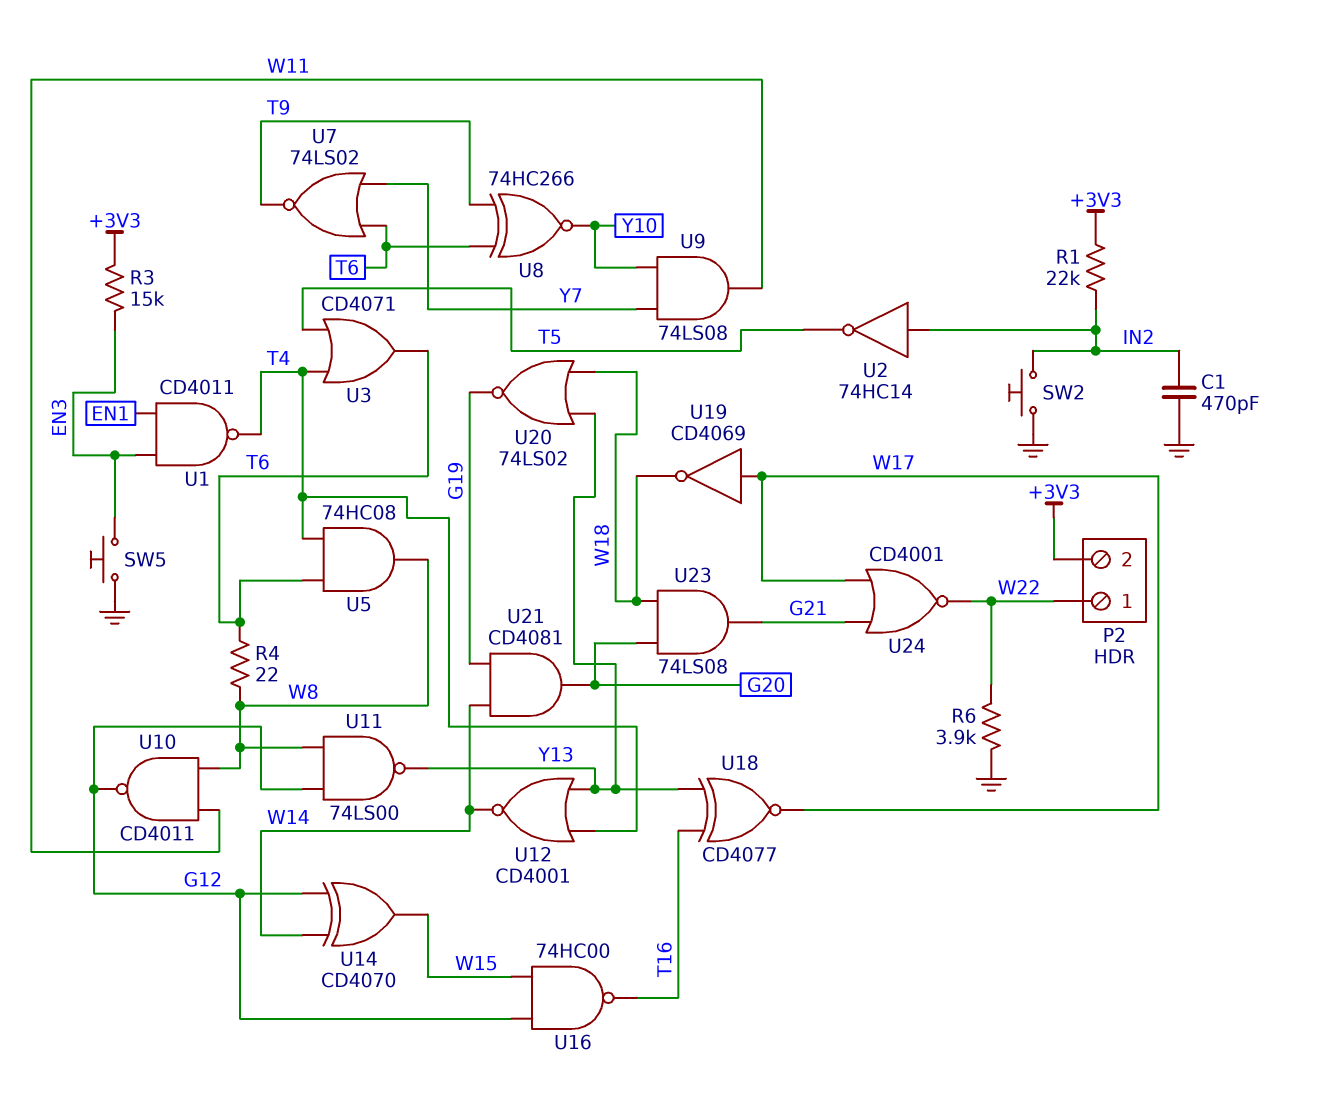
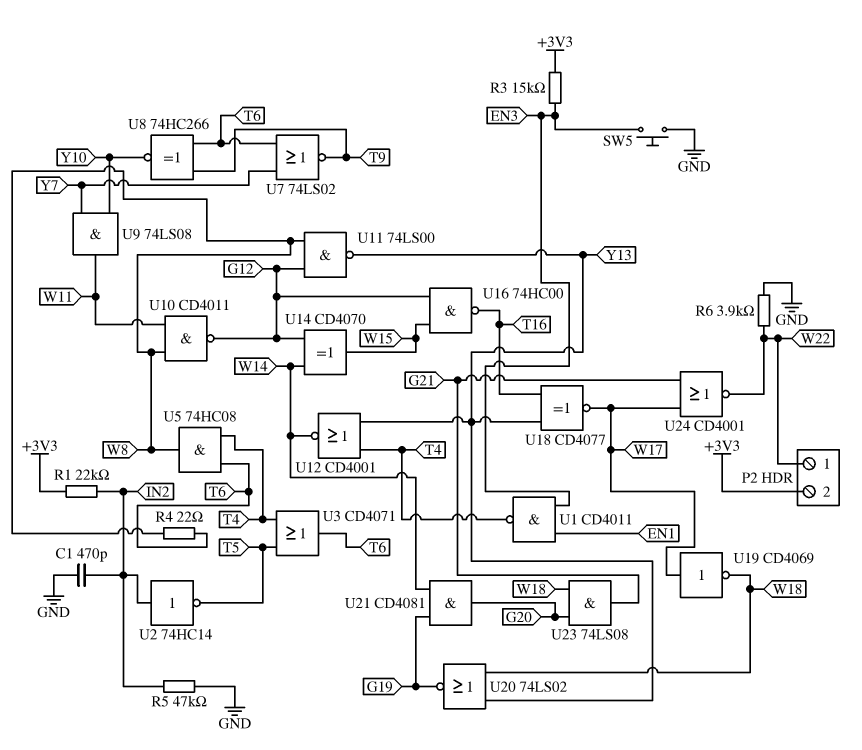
R5: none -> 47k (GND, IN2)
SW2: button (GND, IN2) -> none

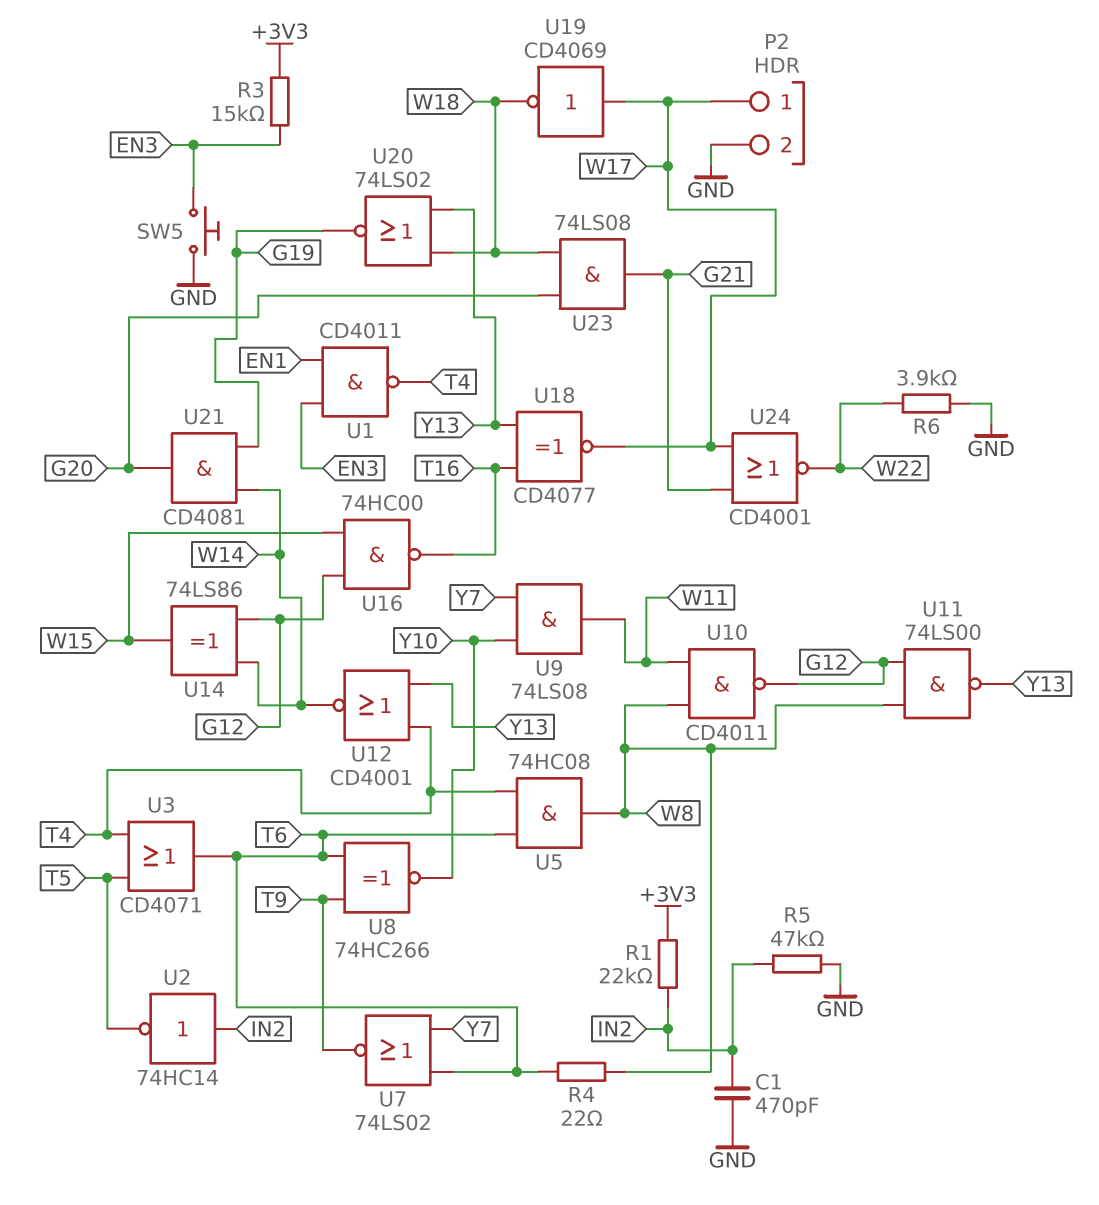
P2 pin 1: W22 -> W17
P2 pin 2: +3V3 -> GND
U14: XOR CD4070 (in G12, in W14, out W15) -> XOR 74LS86 (in G12, in W14, out W15)

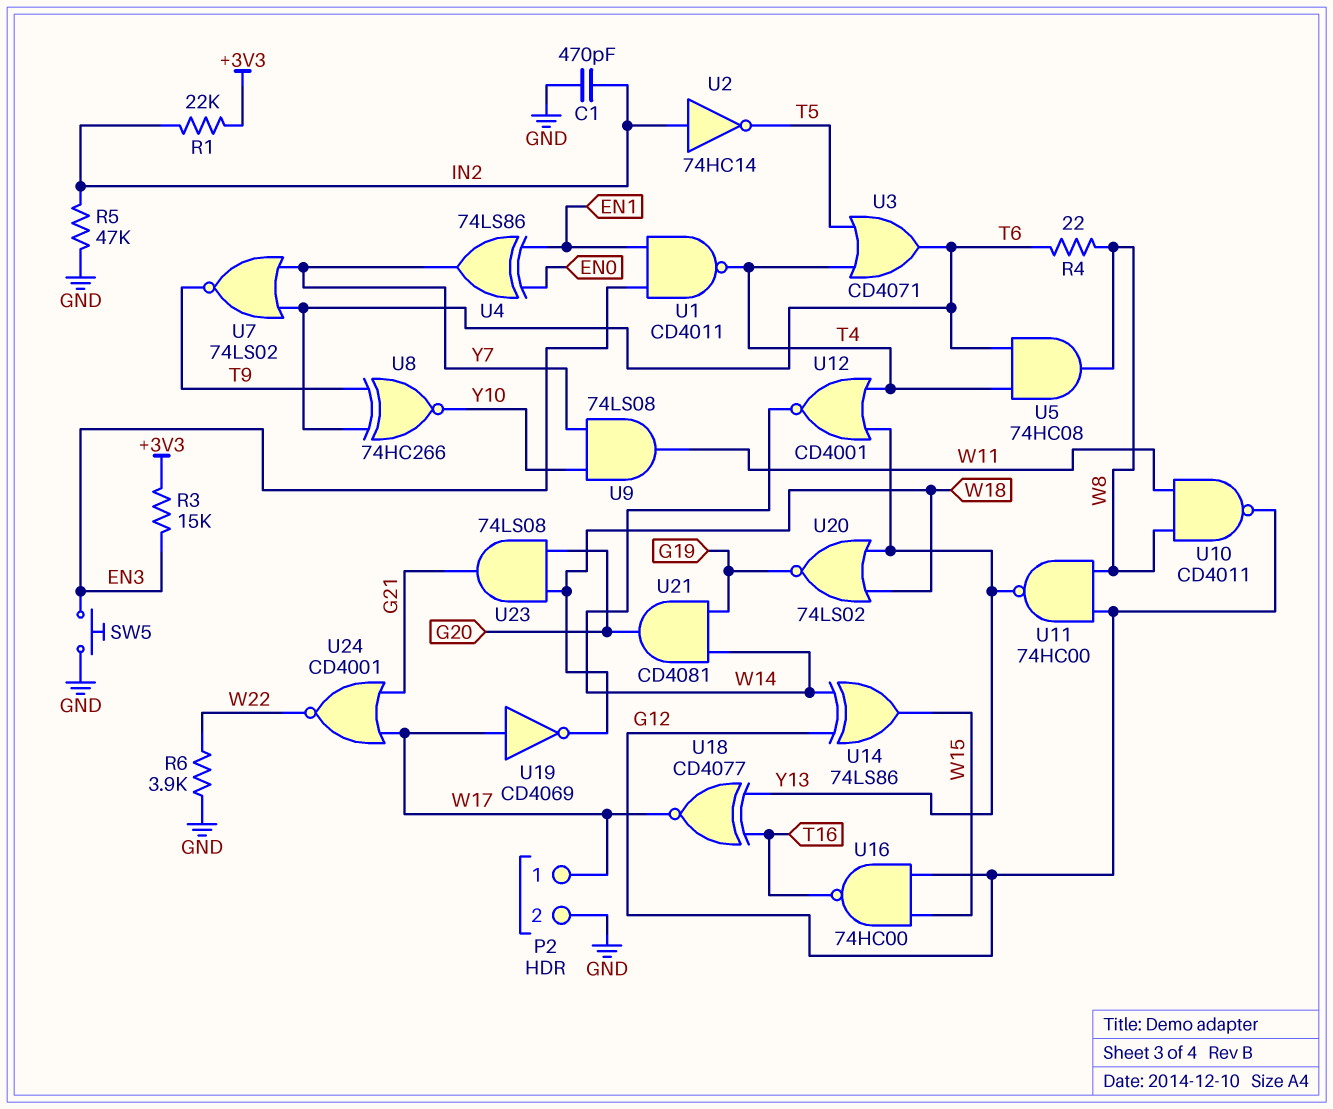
U4: none -> XOR 74LS86 (in EN0, in EN1, out Y7)
U11: NAND 74LS00 (in G12, in W8, out Y13) -> NAND 74HC00 (in G12, in W8, out Y13)

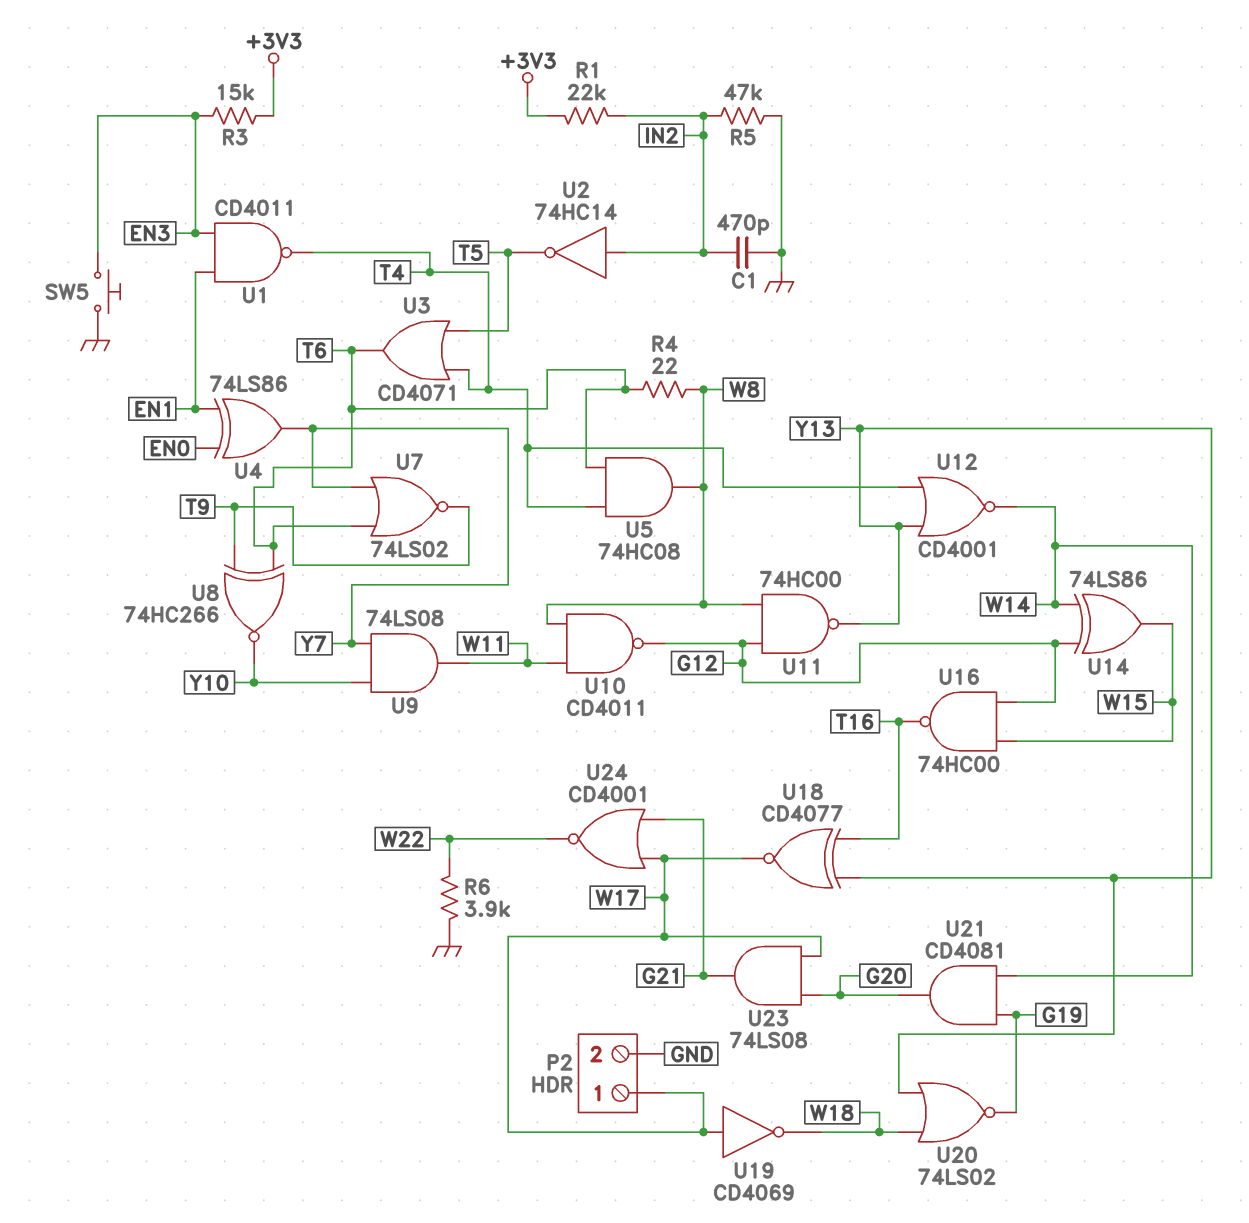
U23: AND 74LS08 (in G20, in W18, out G21) -> AND 74LS08 (in G20, in W17, out G21)

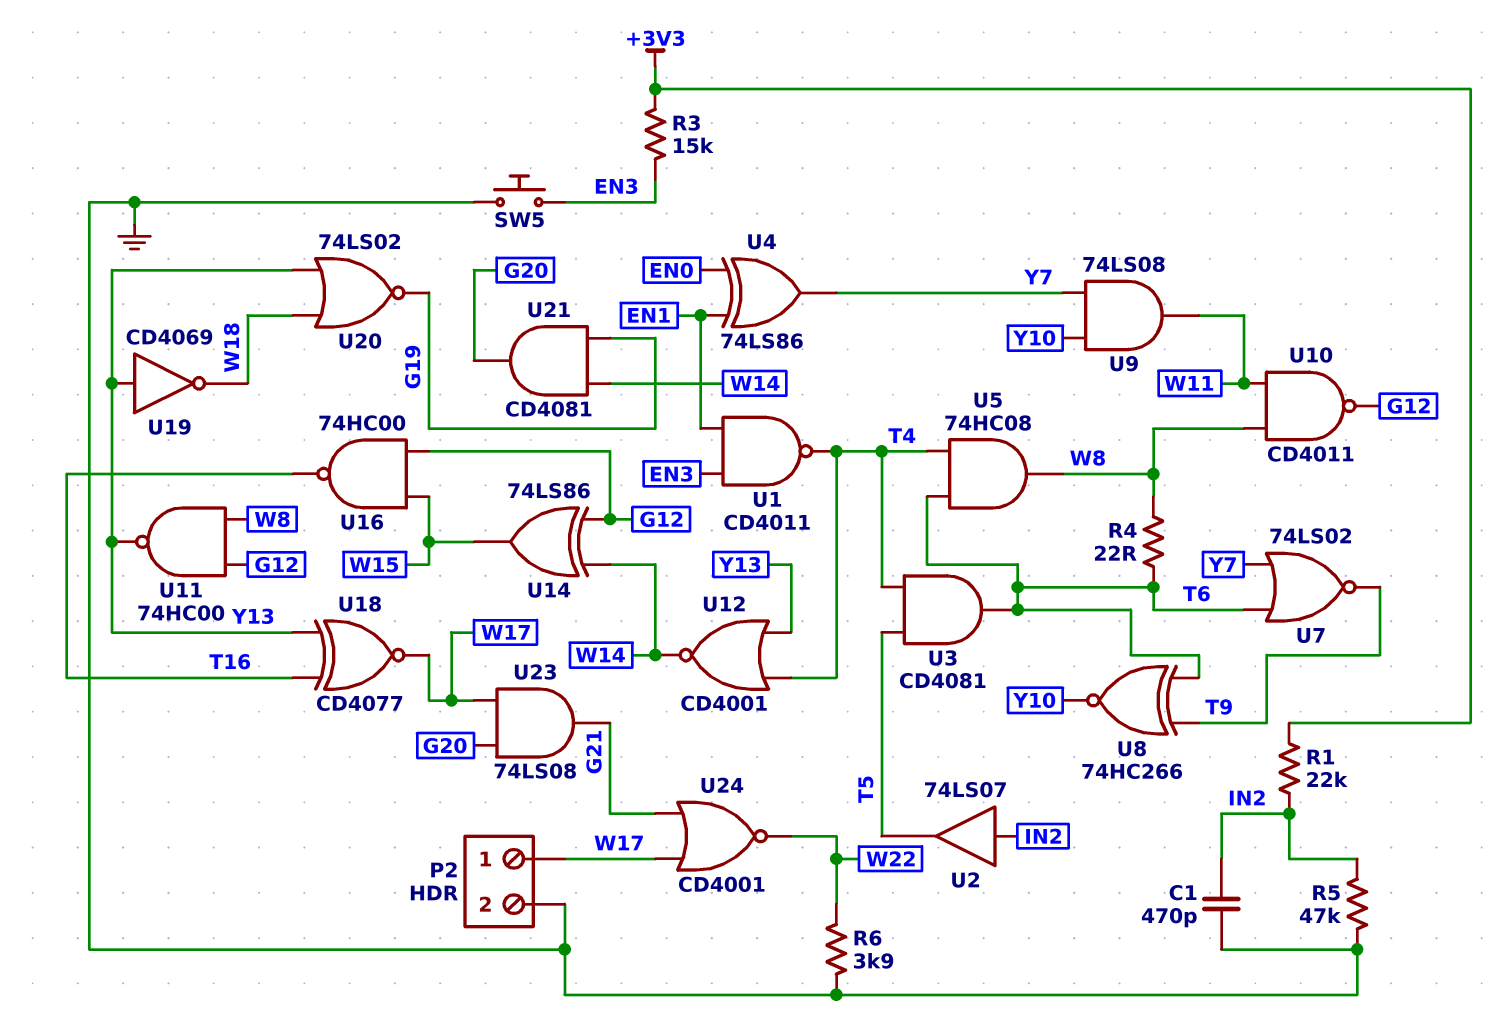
U2: NOT 74HC14 (in IN2, out T5) -> buffer 74LS07 (in IN2, out T5)
U3: OR CD4071 (in T4, in T5, out T6) -> AND CD4081 (in T4, in T5, out T6)
U19: NOT CD4069 (in W17, out W18) -> NOT CD4069 (in Y13, out W18)

